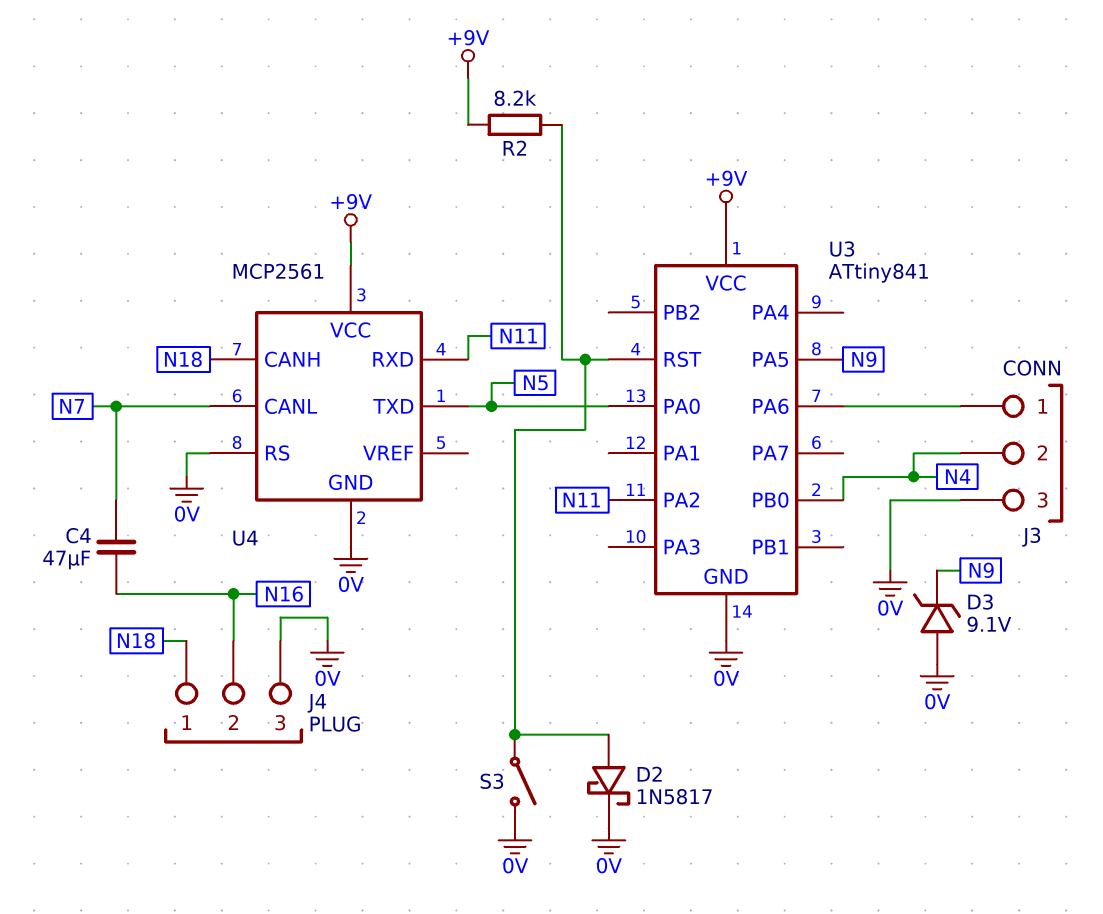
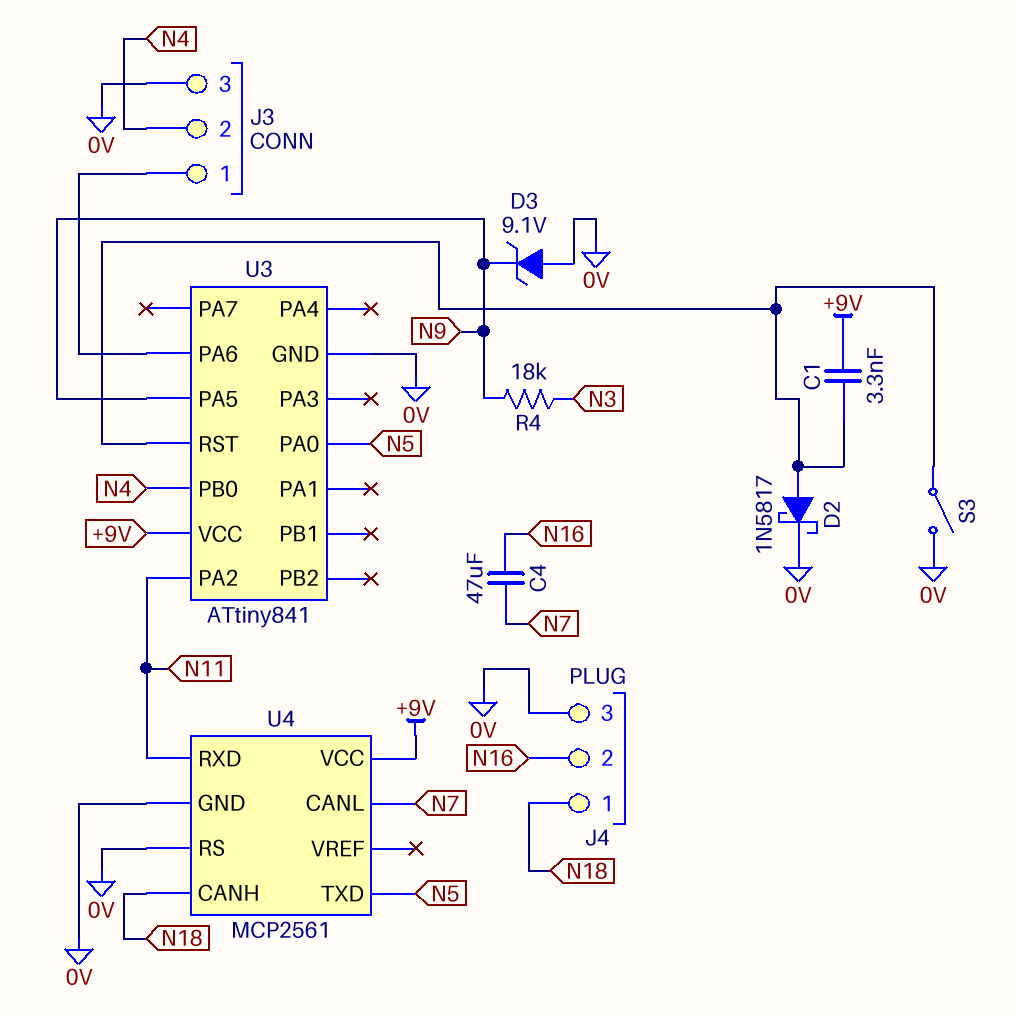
C1: none -> 3.3nF (+9V, U3/RST)
R2: 8.2k (+9V, U3/RST) -> none
R4: none -> 18k (N3, N9)

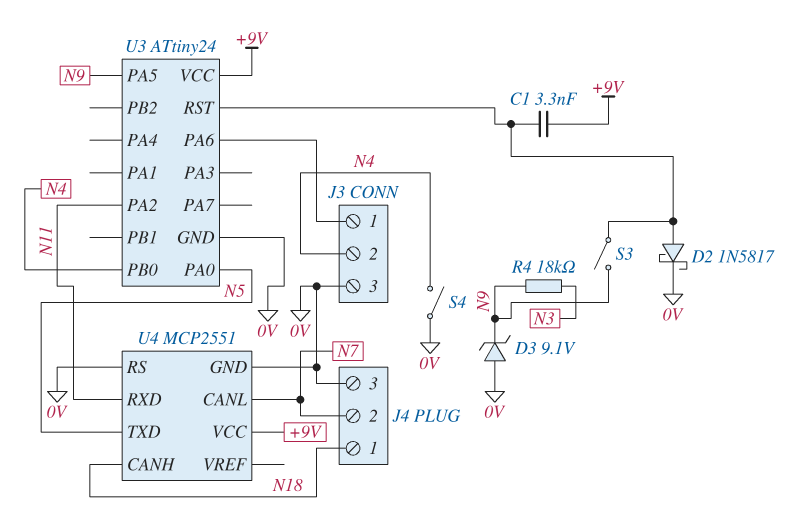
C4: 47uF (N7, N16) -> none
J4 pin 2: N16 -> N7
S3: switch (0V, U3/RST) -> switch (N9, U3/RST)
S4: none -> switch (0V, N4)
U3: ATtiny841 -> ATtiny24
U4: MCP2561 -> MCP2551

